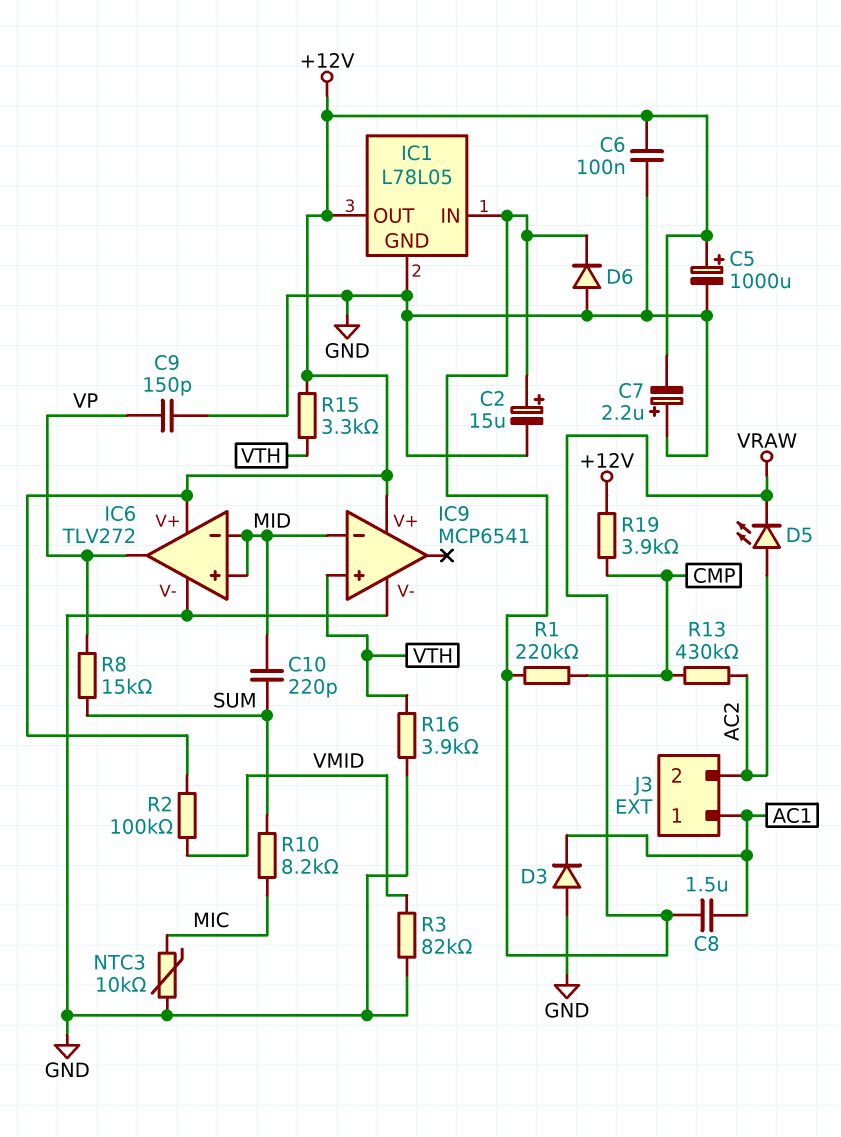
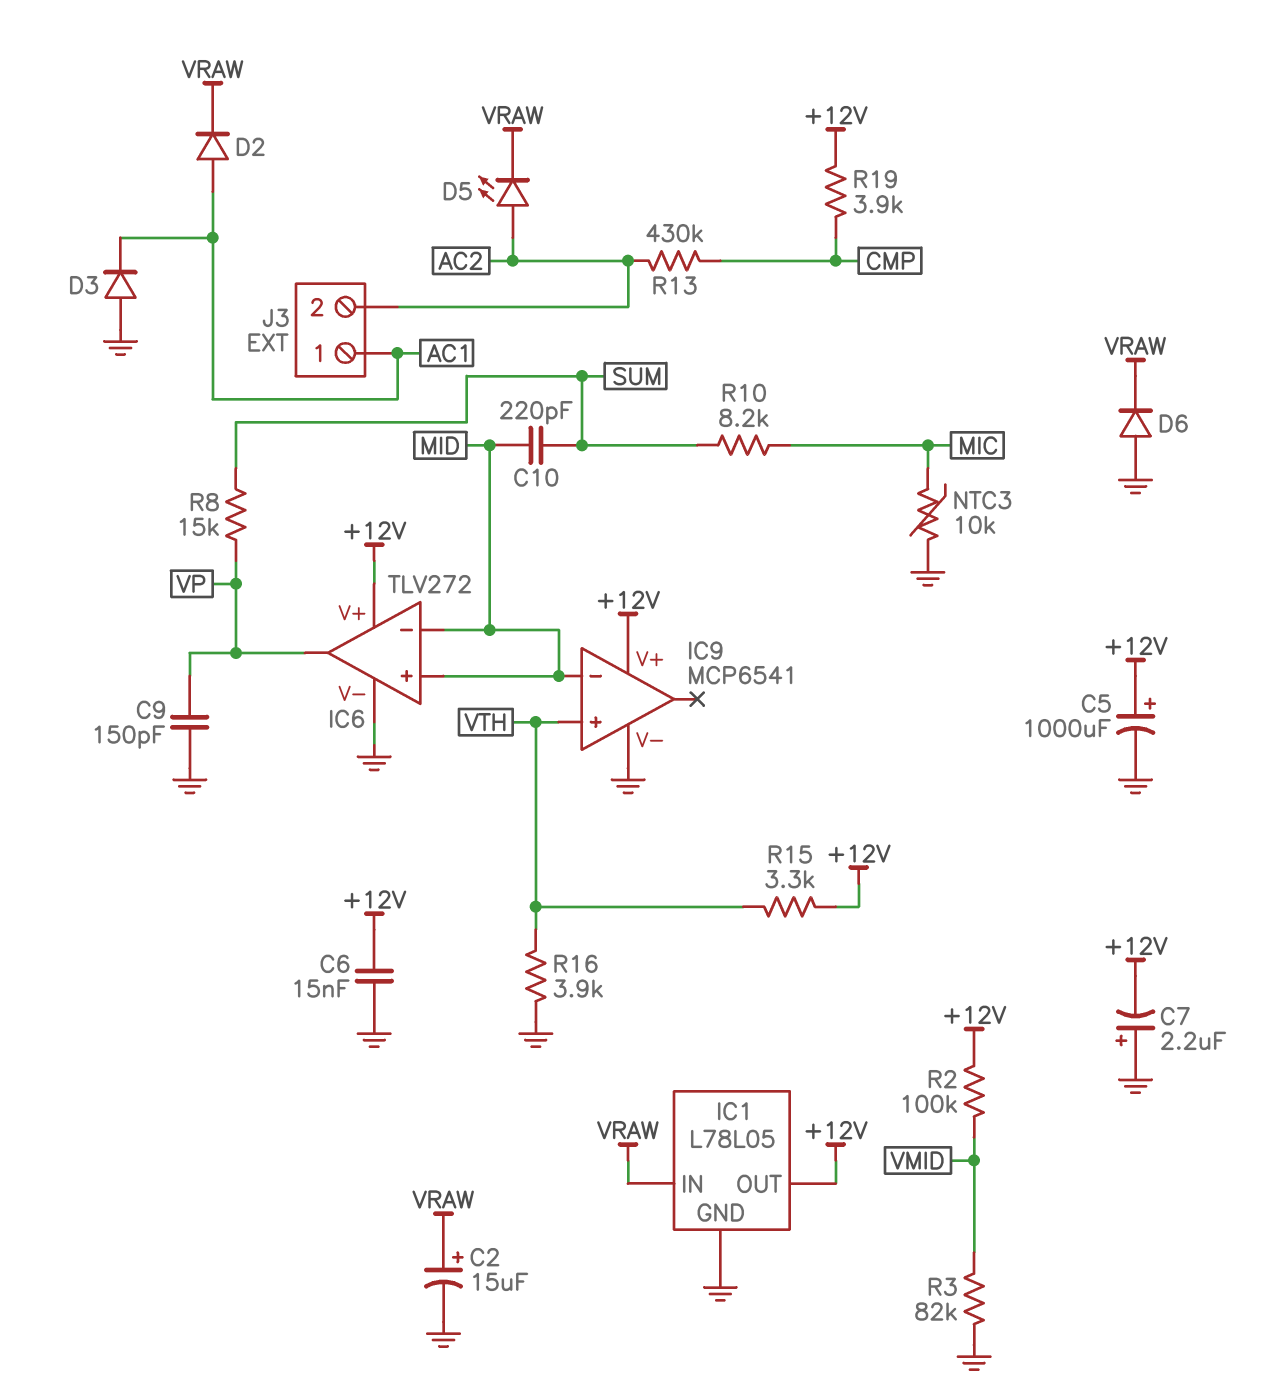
C6: 100nF (+12V, GND) -> 15nF (+12V, GND)
C8: 1.5uF (AC1, VRAW) -> none
D2: none -> diode (A AC1, K VRAW)
R1: 220k (CMP, VRAW) -> none

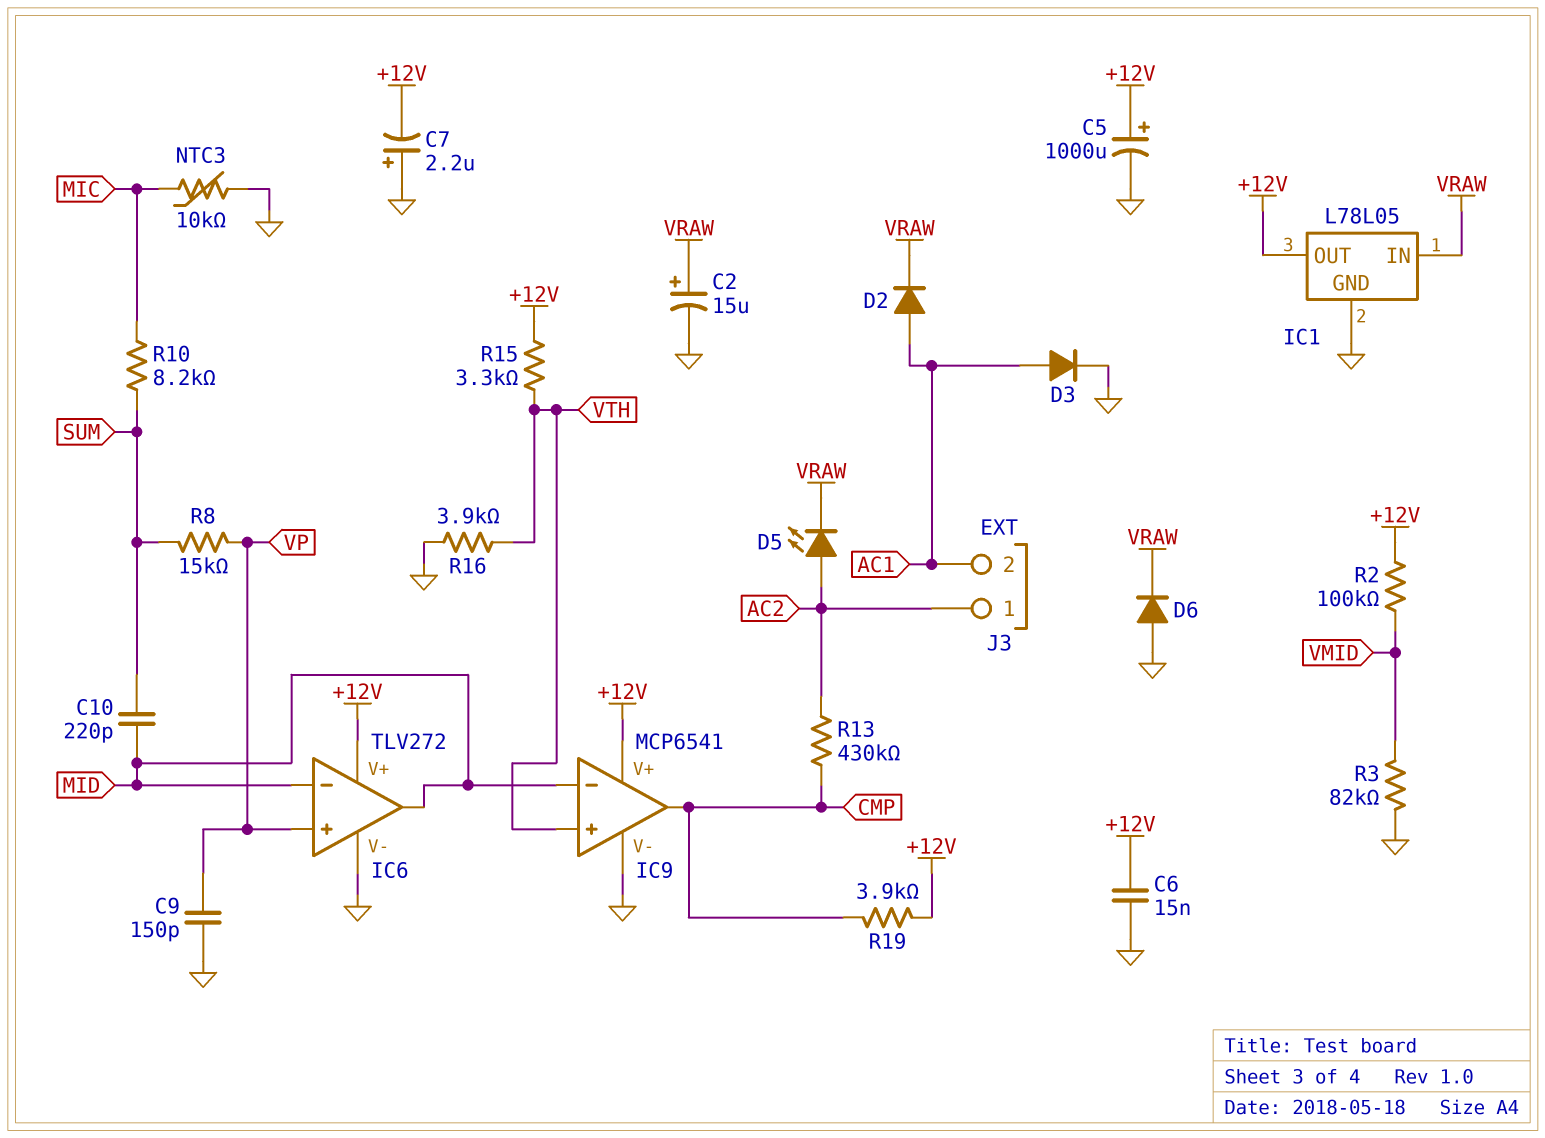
D3: diode (A GND, K AC1) -> diode (A AC1, K GND)
IC6 pin in+: MID -> VP
IC6 pin out: VP -> MID
IC9 pin out: none -> CMP
J3 pin 1: AC1 -> AC2
J3 pin 2: AC2 -> AC1

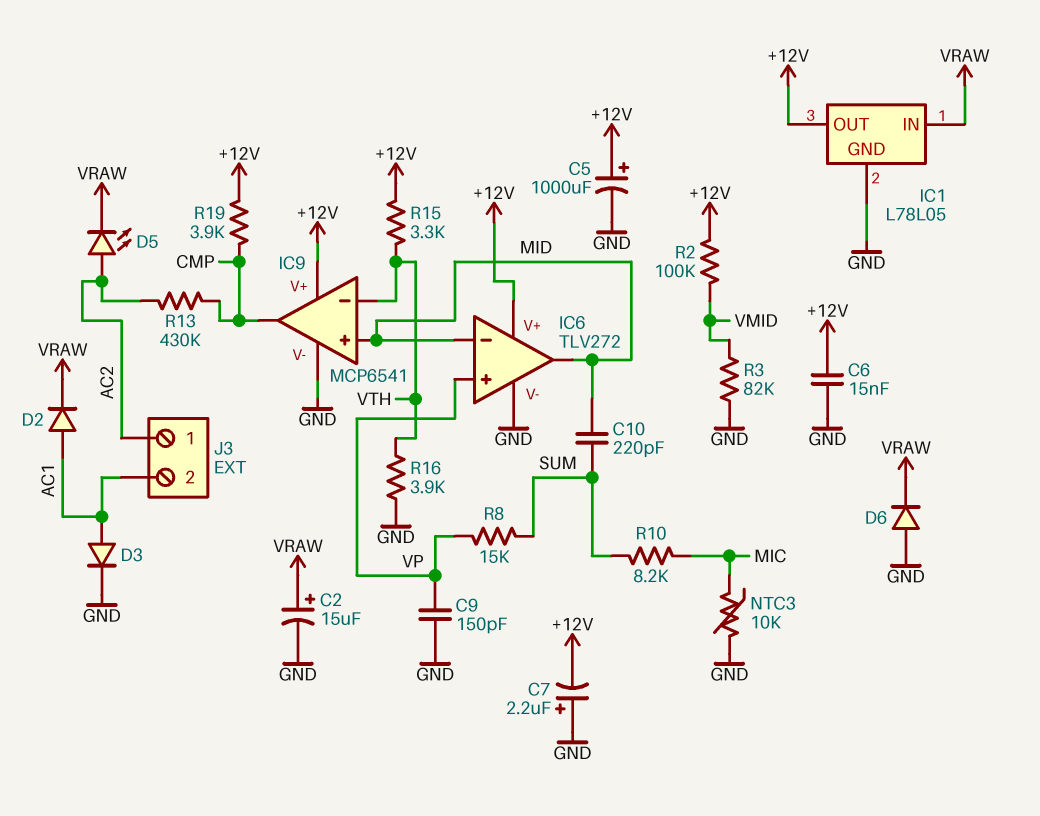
IC9 pin in+: VTH -> MID
IC9 pin in-: MID -> VTH

